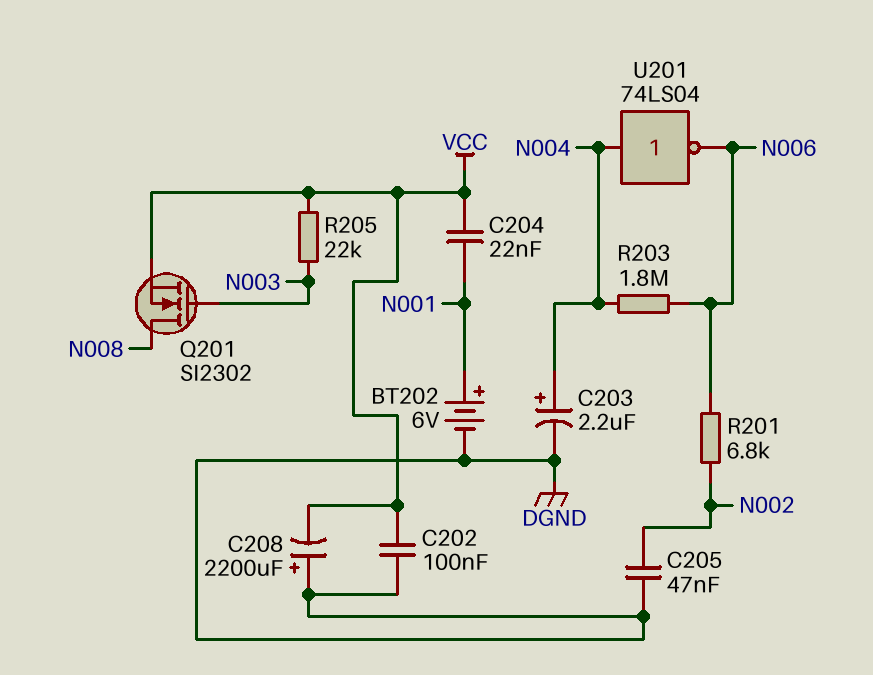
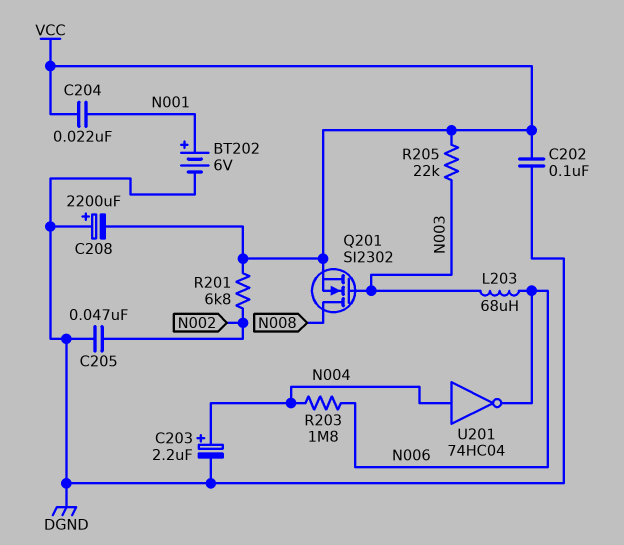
L203: none -> 68uH (N003, N006)
R201: 6.8k (N002, N006) -> 6.8k (N002, VCC)
U201: NOT 74LS04 (in N004, out N006) -> NOT 74HC04 (in N004, out N006)

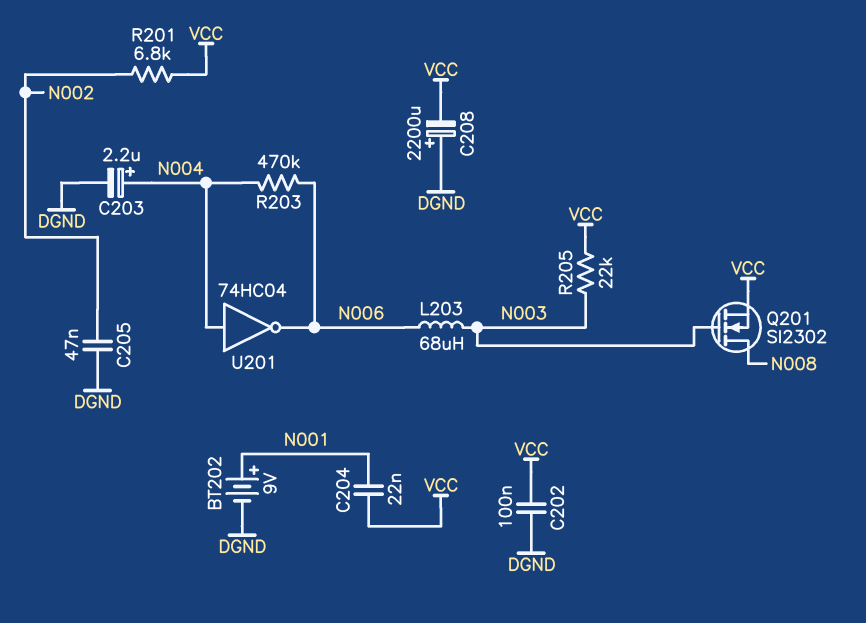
BT202: 6V (plus N001, minus DGND) -> 9V (plus N001, minus DGND)
R203: 1.8M (N004, N006) -> 470k (N004, N006)

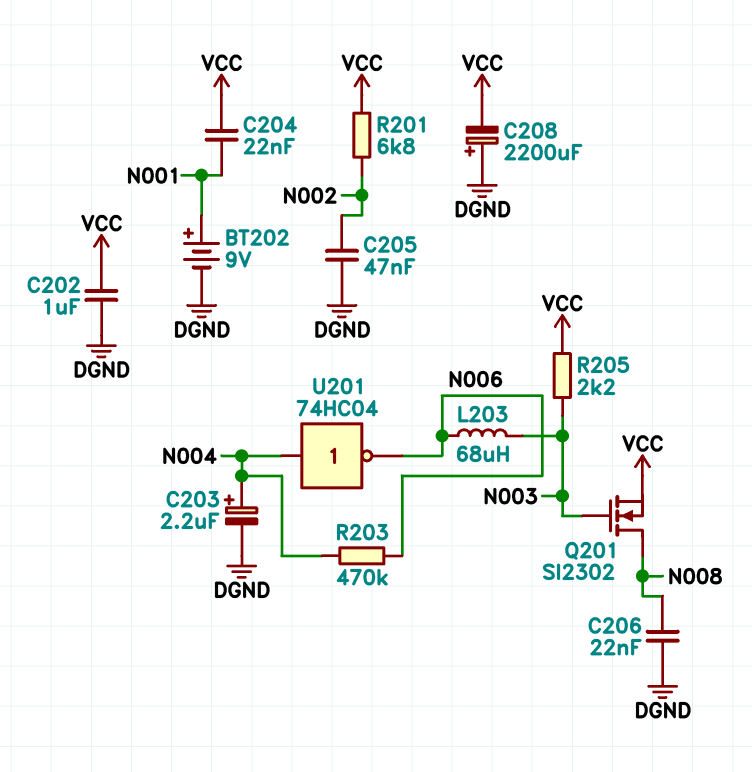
C202: 100nF (DGND, VCC) -> 1uF (DGND, VCC)
C206: none -> 22nF (DGND, N008)
R205: 22k (N003, VCC) -> 2.2k (N003, VCC)

